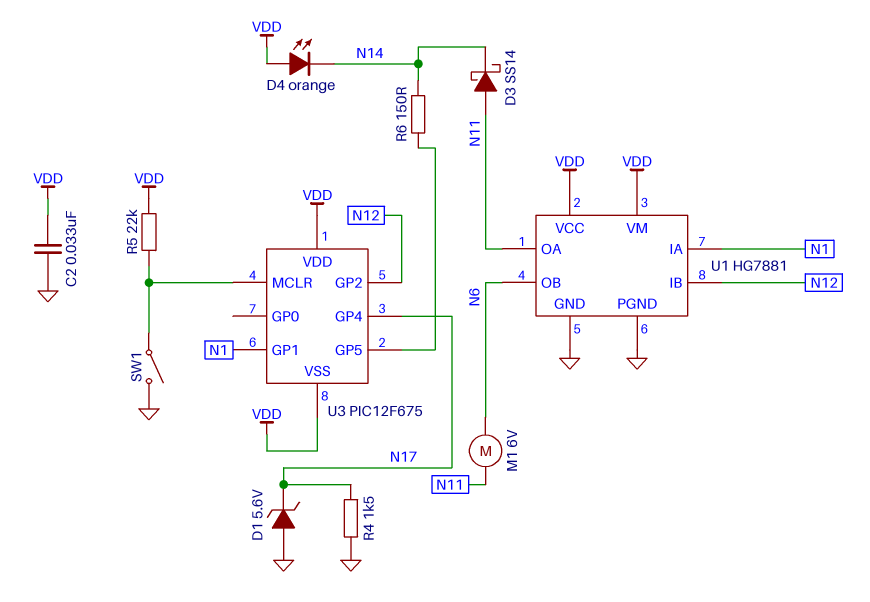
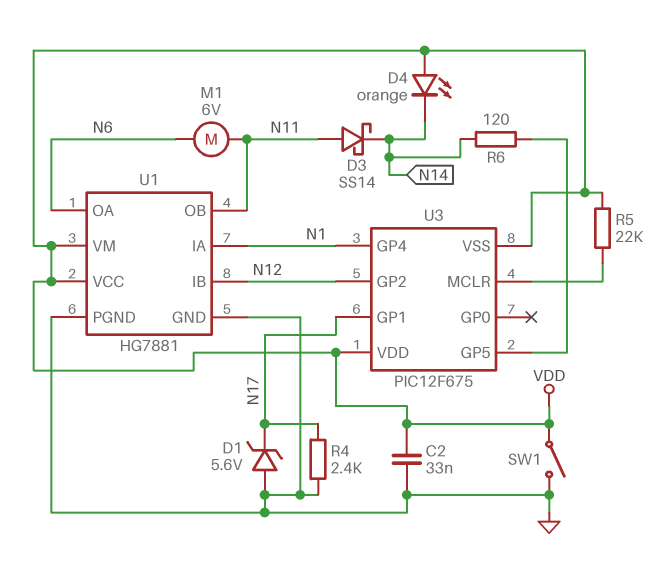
R4: 1.5k (GND, N17) -> 2.4k (GND, N17)
R6: 150 (N14, U3/GP5) -> 120 (N14, U3/GP5)
SW1: switch (GND, U3/MCLR) -> switch (GND, VDD)
U1 pin OA: N11 -> N6
U1 pin OB: N6 -> N11
U3 pin GP1: N1 -> N17
U3 pin GP4: N17 -> N1

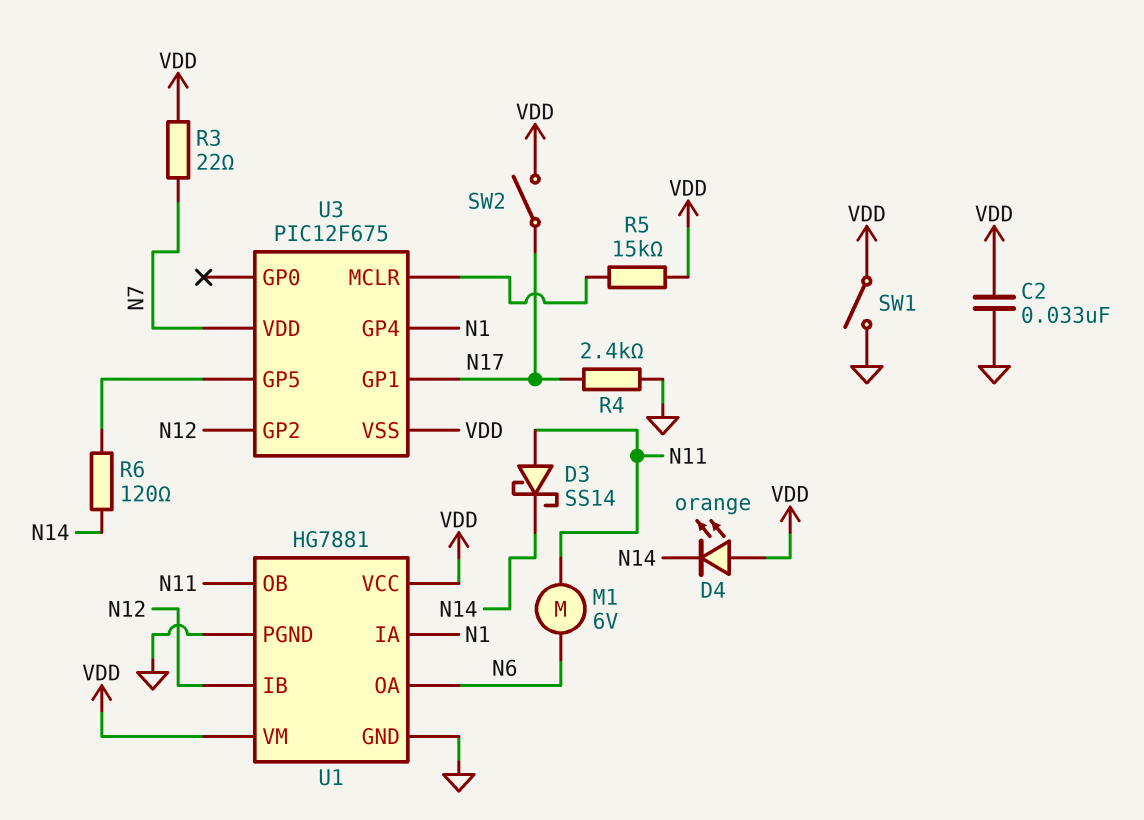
D1: zener 5.6V (A GND, K N17) -> none
R3: none -> 22 (N7, VDD)
R5: 22k (U3/MCLR, VDD) -> 15k (U3/MCLR, VDD)
SW2: none -> switch (N17, VDD)
U3 pin VDD: VDD -> N7

